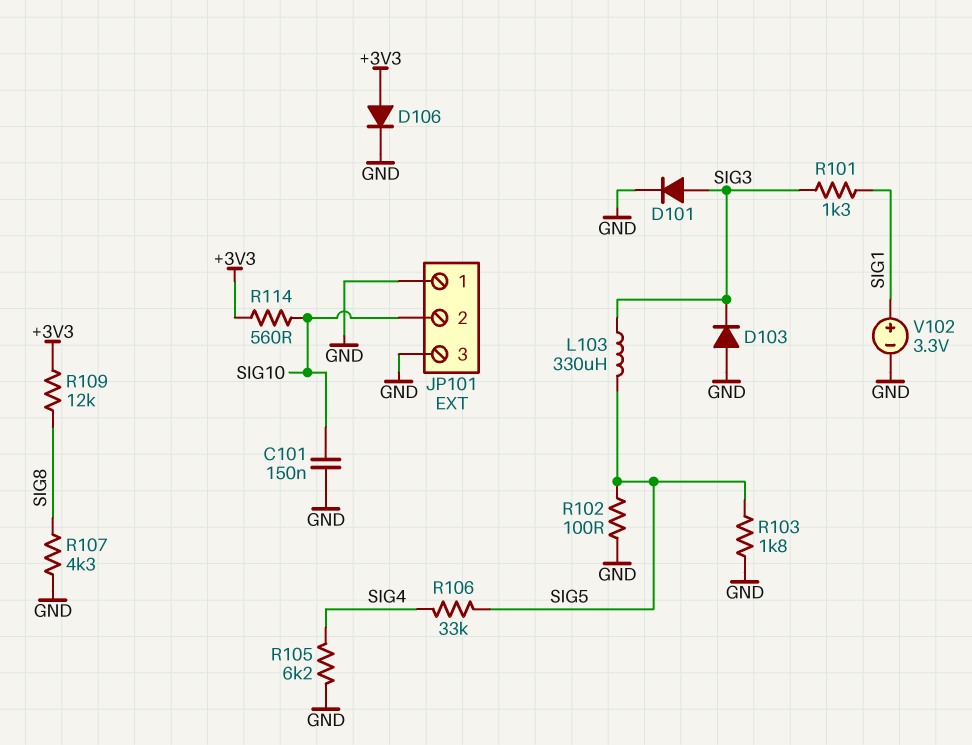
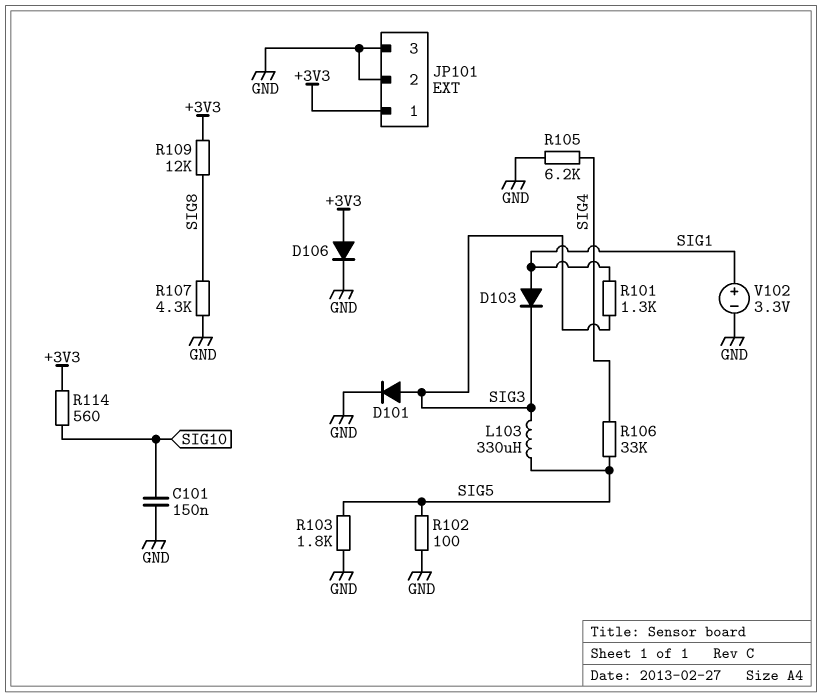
D103: diode (A GND, K SIG3) -> diode (A SIG1, K SIG3)
JP101 pin 1: GND -> +3V3
JP101 pin 2: SIG10 -> GND

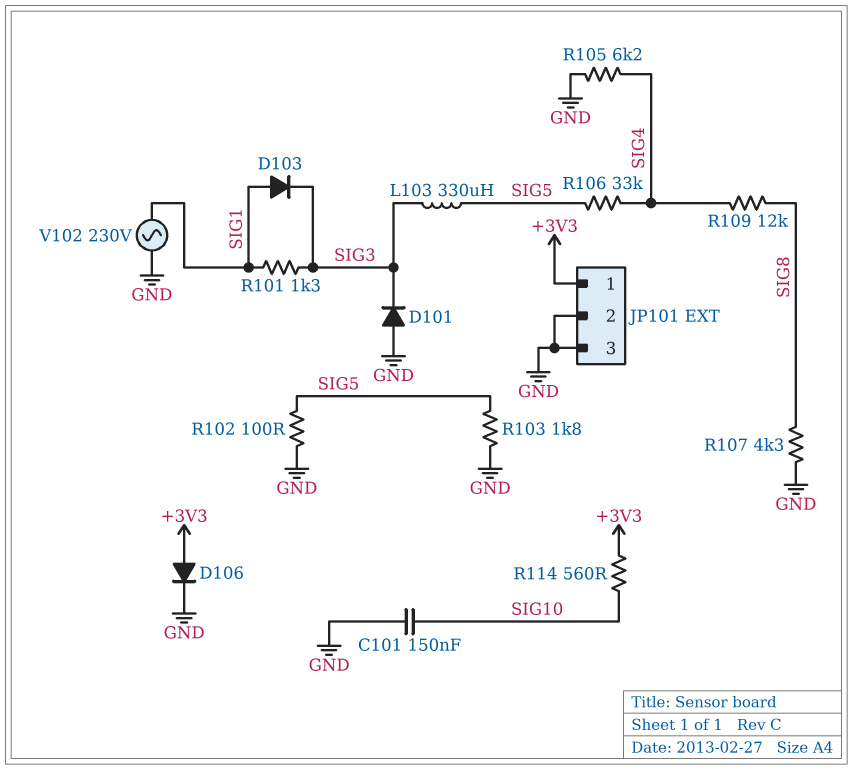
D101: diode (A SIG3, K GND) -> diode (A GND, K SIG3)
R109: 12k (+3V3, SIG8) -> 12k (SIG4, SIG8)
V102: 3.3V (plus SIG1, minus GND) -> AC 230V (GND, SIG1)

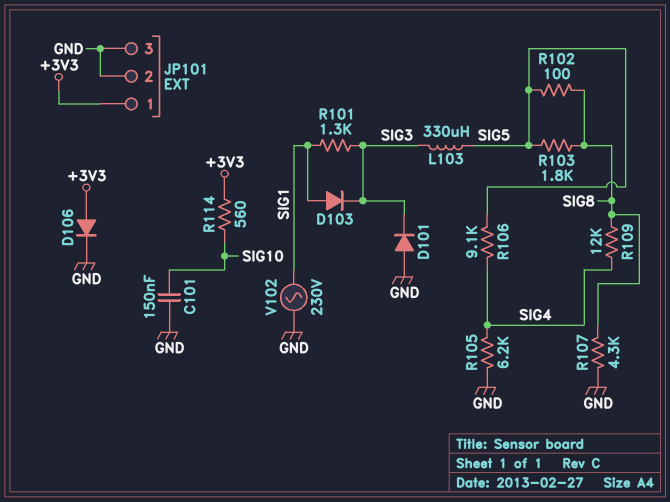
R102: 100 (GND, SIG5) -> 100 (SIG5, SIG8)
R103: 1.8k (GND, SIG5) -> 1.8k (SIG5, SIG8)
R106: 33k (SIG4, SIG5) -> 9.1k (SIG4, SIG5)

